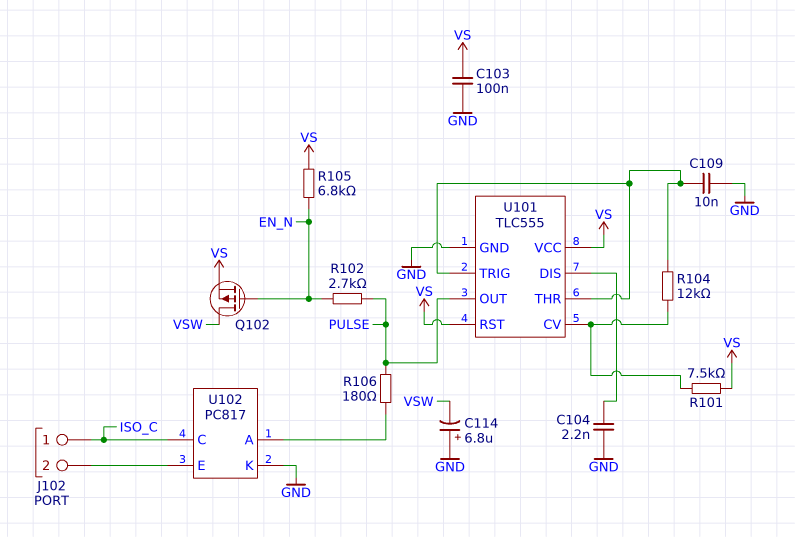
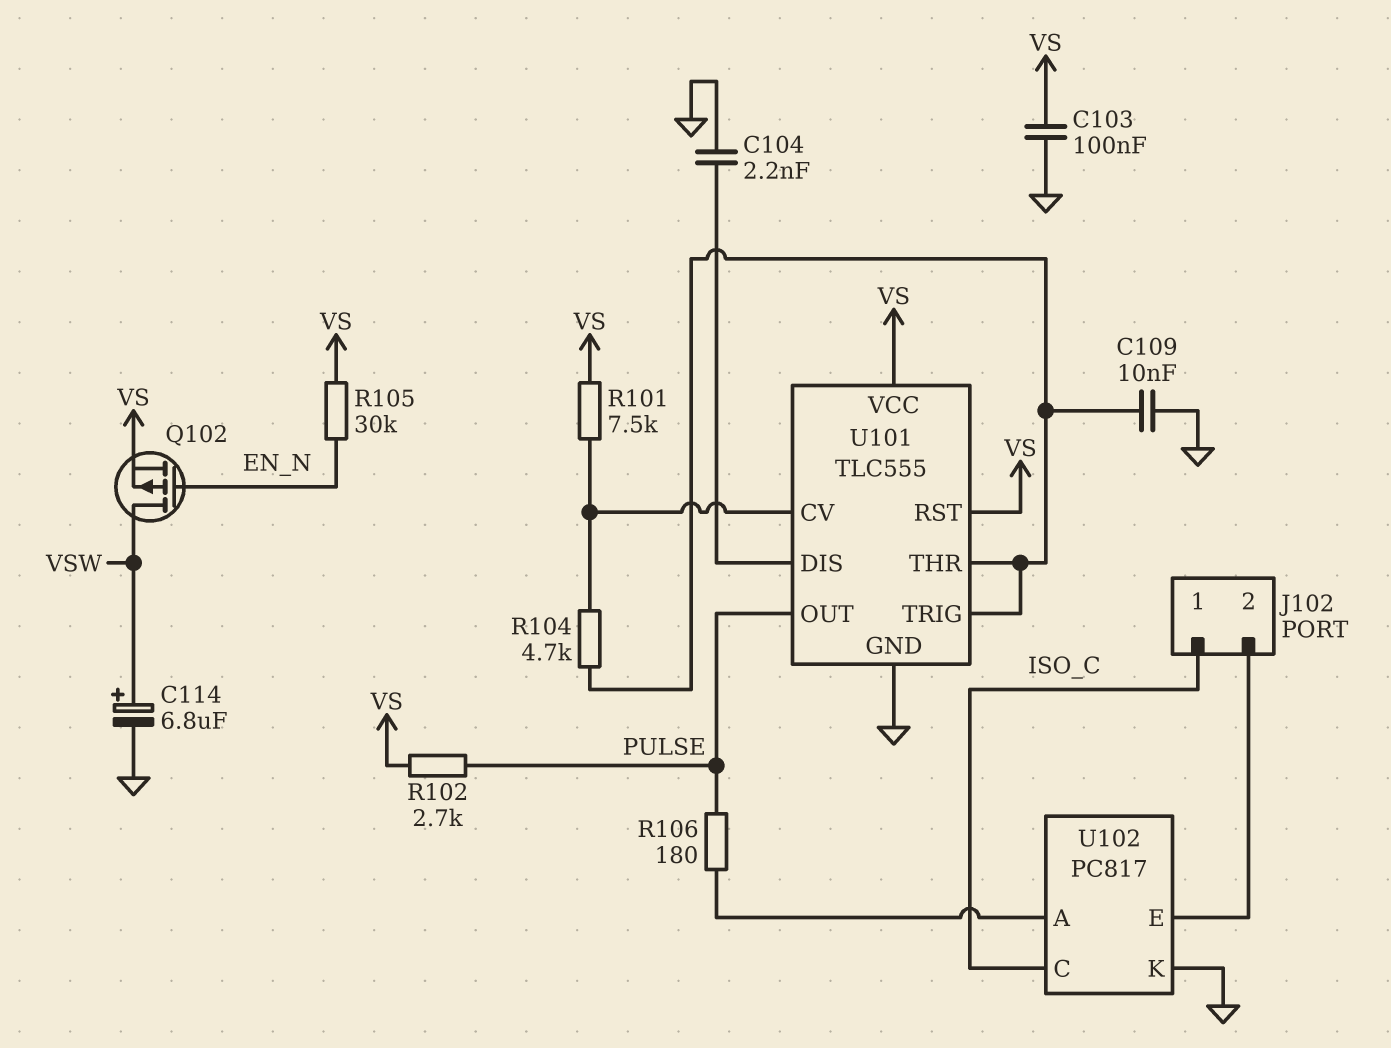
C114: 6.8uF (plus GND, minus VSW) -> 6.8uF (plus VSW, minus GND)
R102: 2.7k (EN_N, PULSE) -> 2.7k (PULSE, VS)
R104: 12k (U101/CV, U101/THR) -> 4.7k (U101/CV, U101/THR)
R105: 6.8k (EN_N, VS) -> 30k (EN_N, VS)

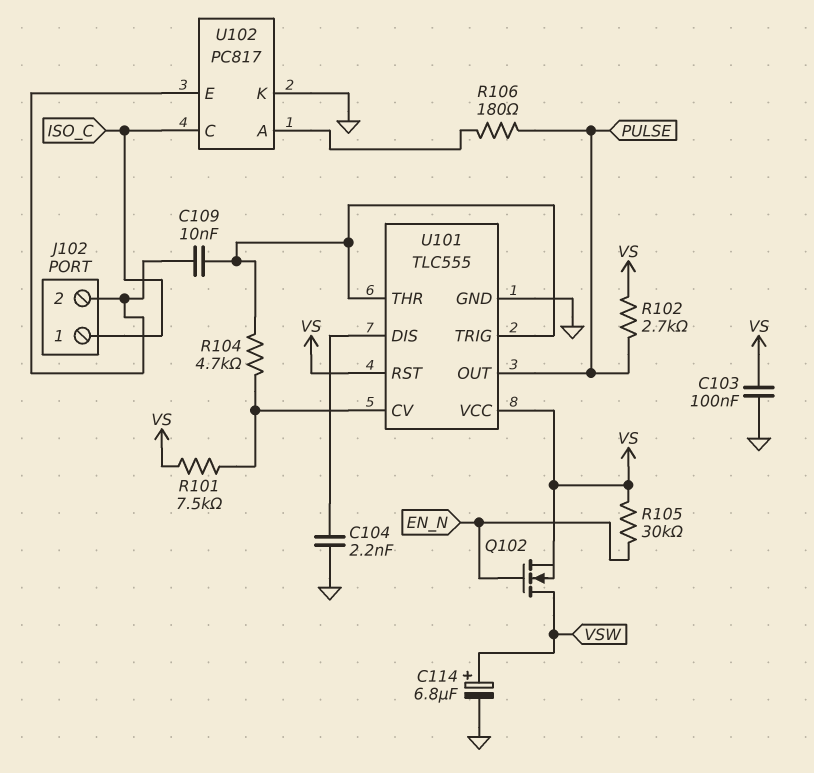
C109: 10nF (GND, U101/THR) -> 10nF (J102/2, U101/THR)
Q102: PMOS (G EN_N, D VSW, S VS) -> NMOS (G EN_N, D VSW, S VS)

